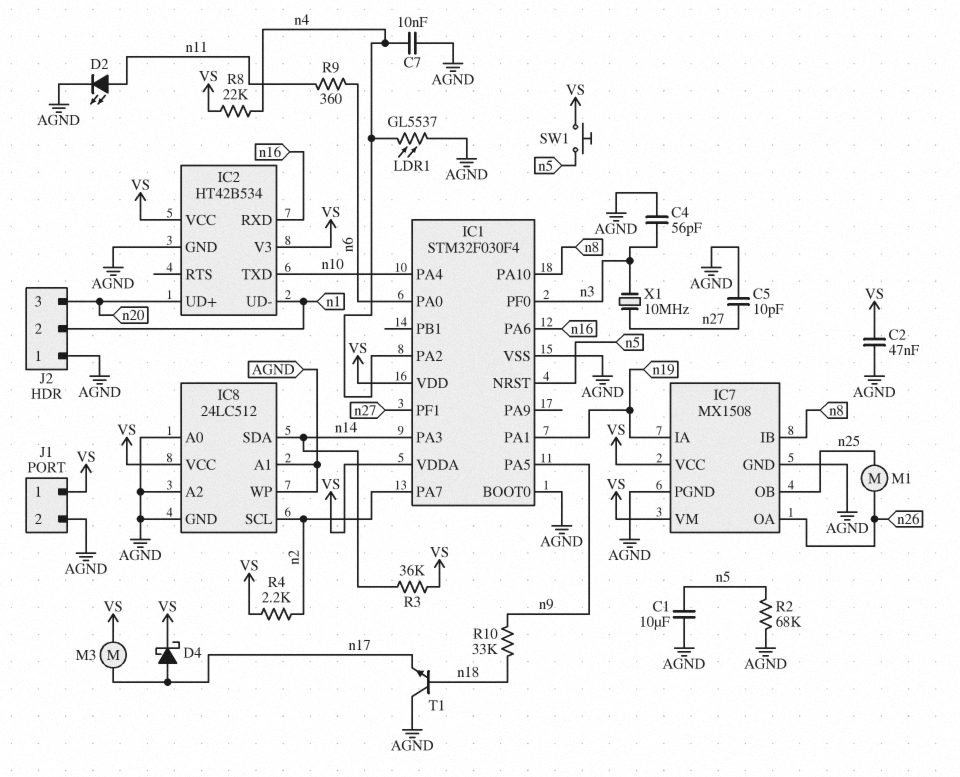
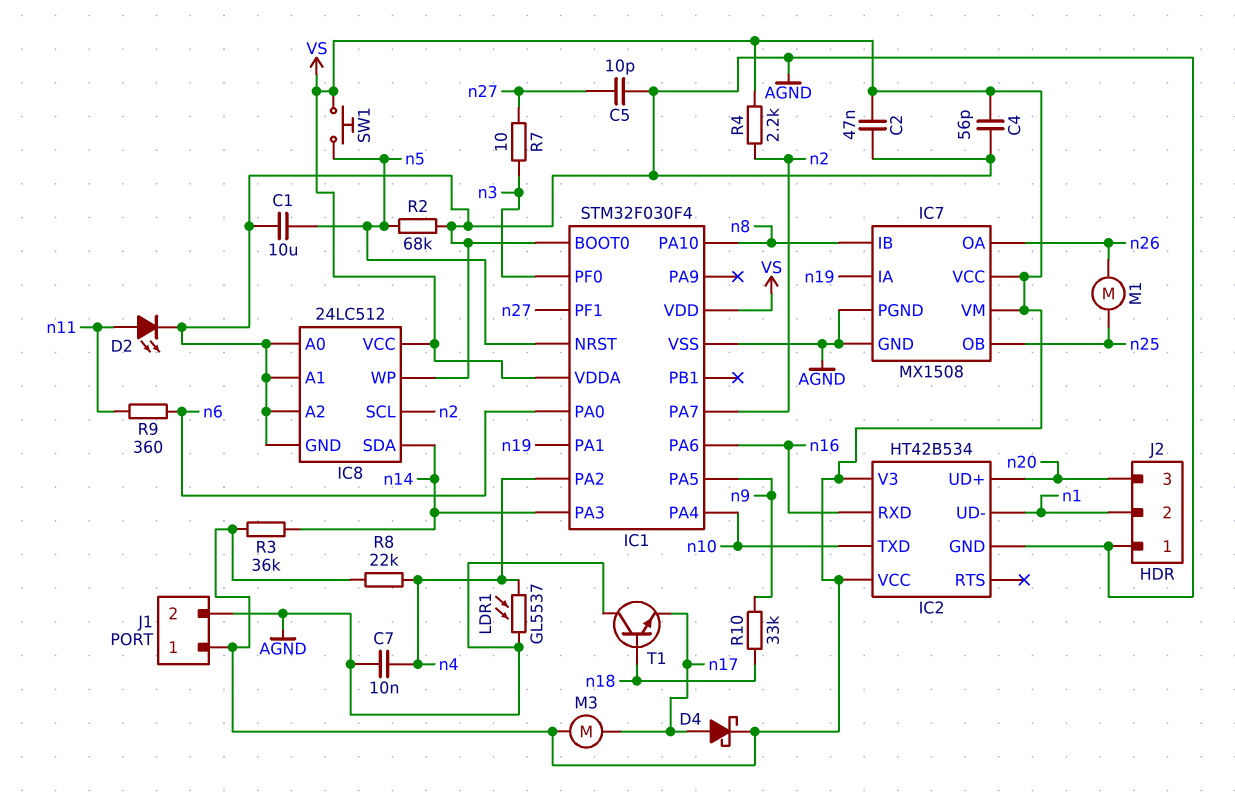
C4: 56pF (AGND, n3) -> 56pF (AGND, VS)
R7: none -> 10 (n3, n27)
X1: 10MHz (n3, n27) -> none

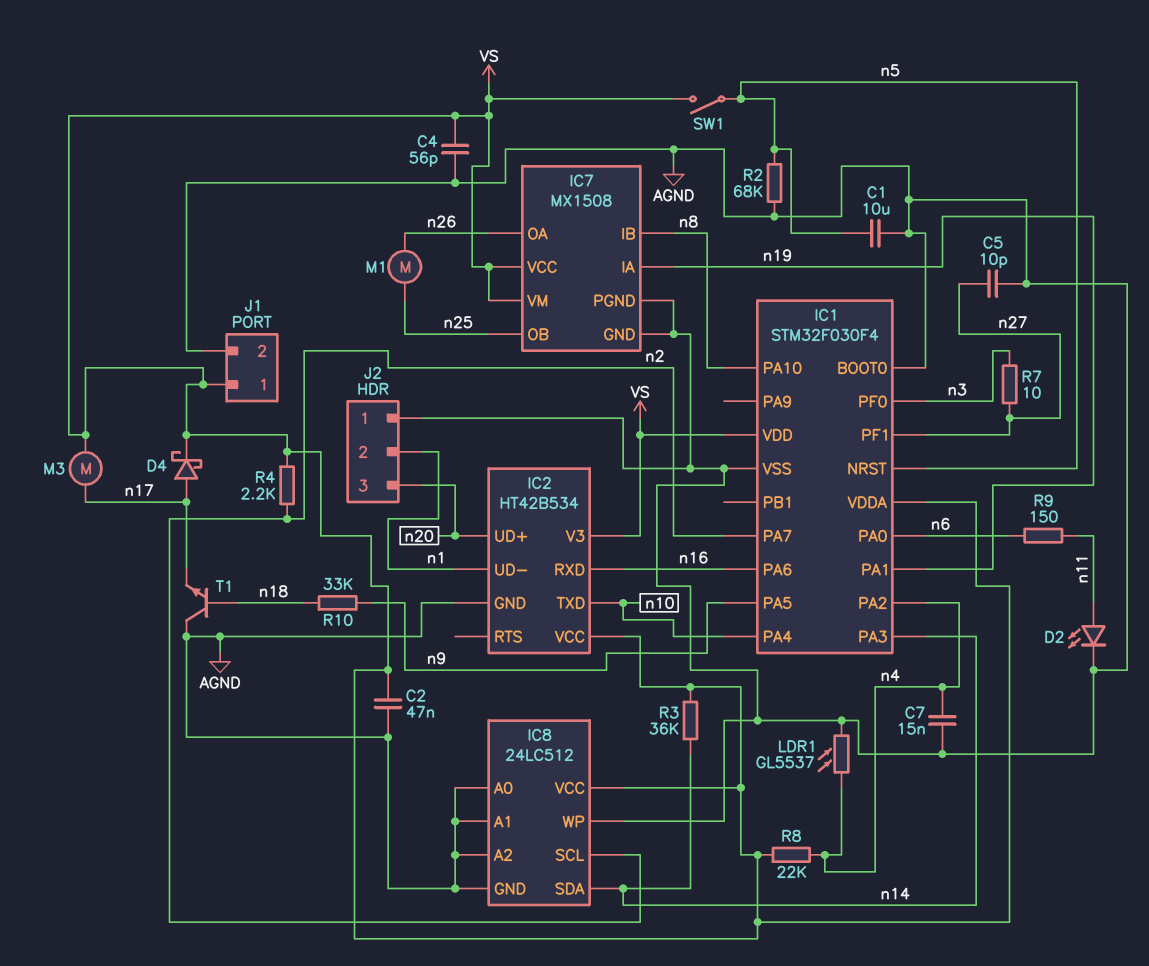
C7: 10nF (AGND, n4) -> 15nF (AGND, n4)
R9: 360 (n6, n11) -> 150 (n6, n11)
SW1: button (VS, n5) -> switch (VS, n5)

